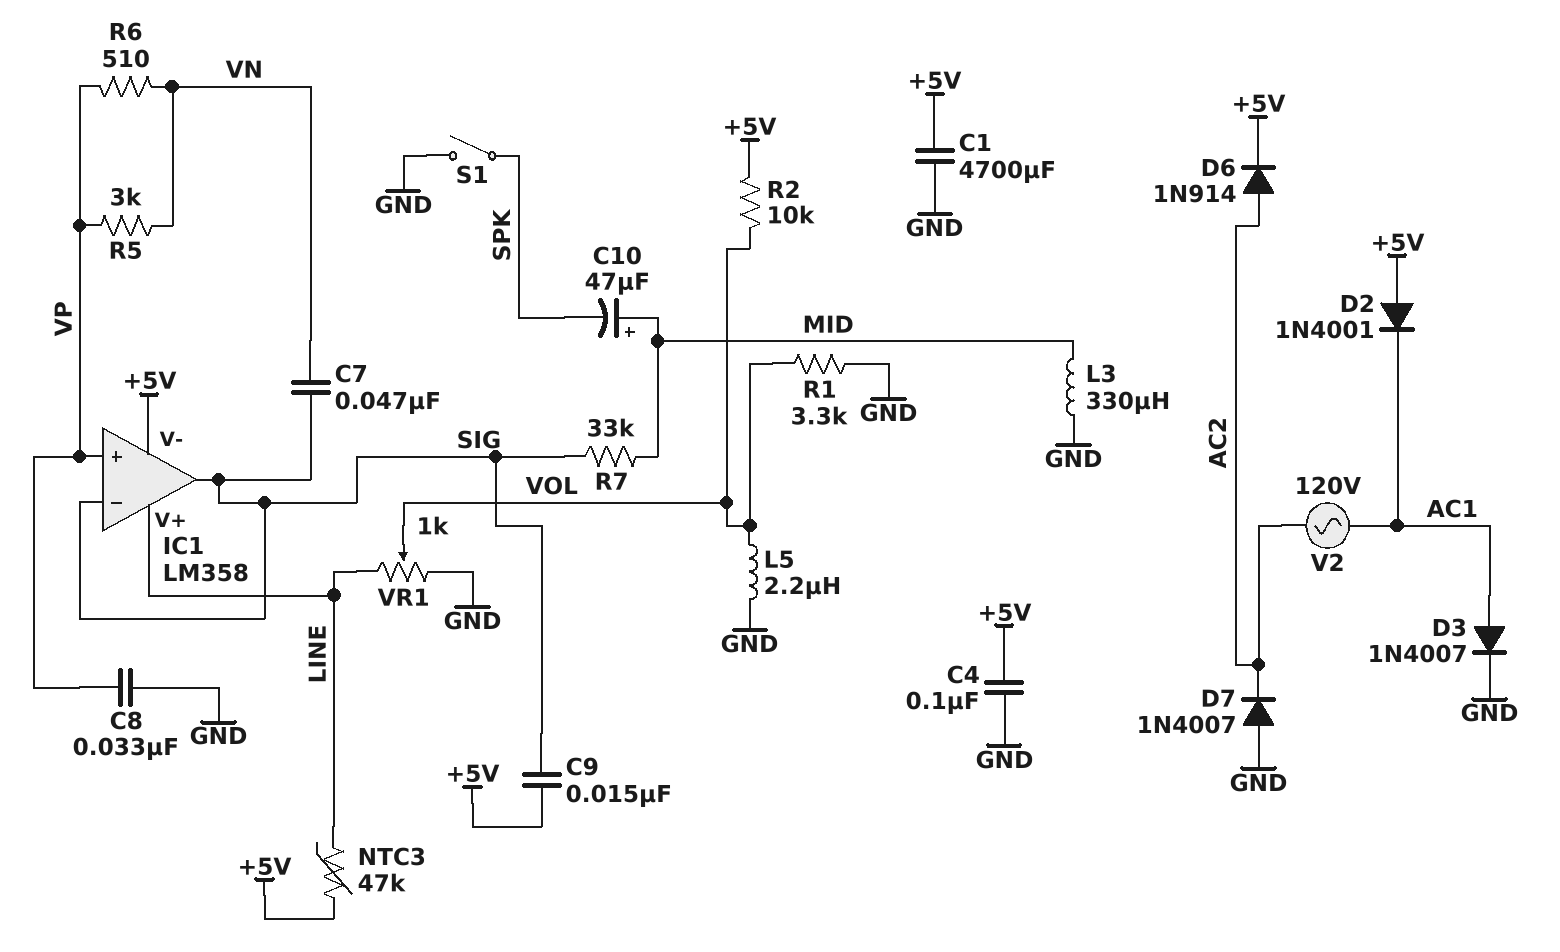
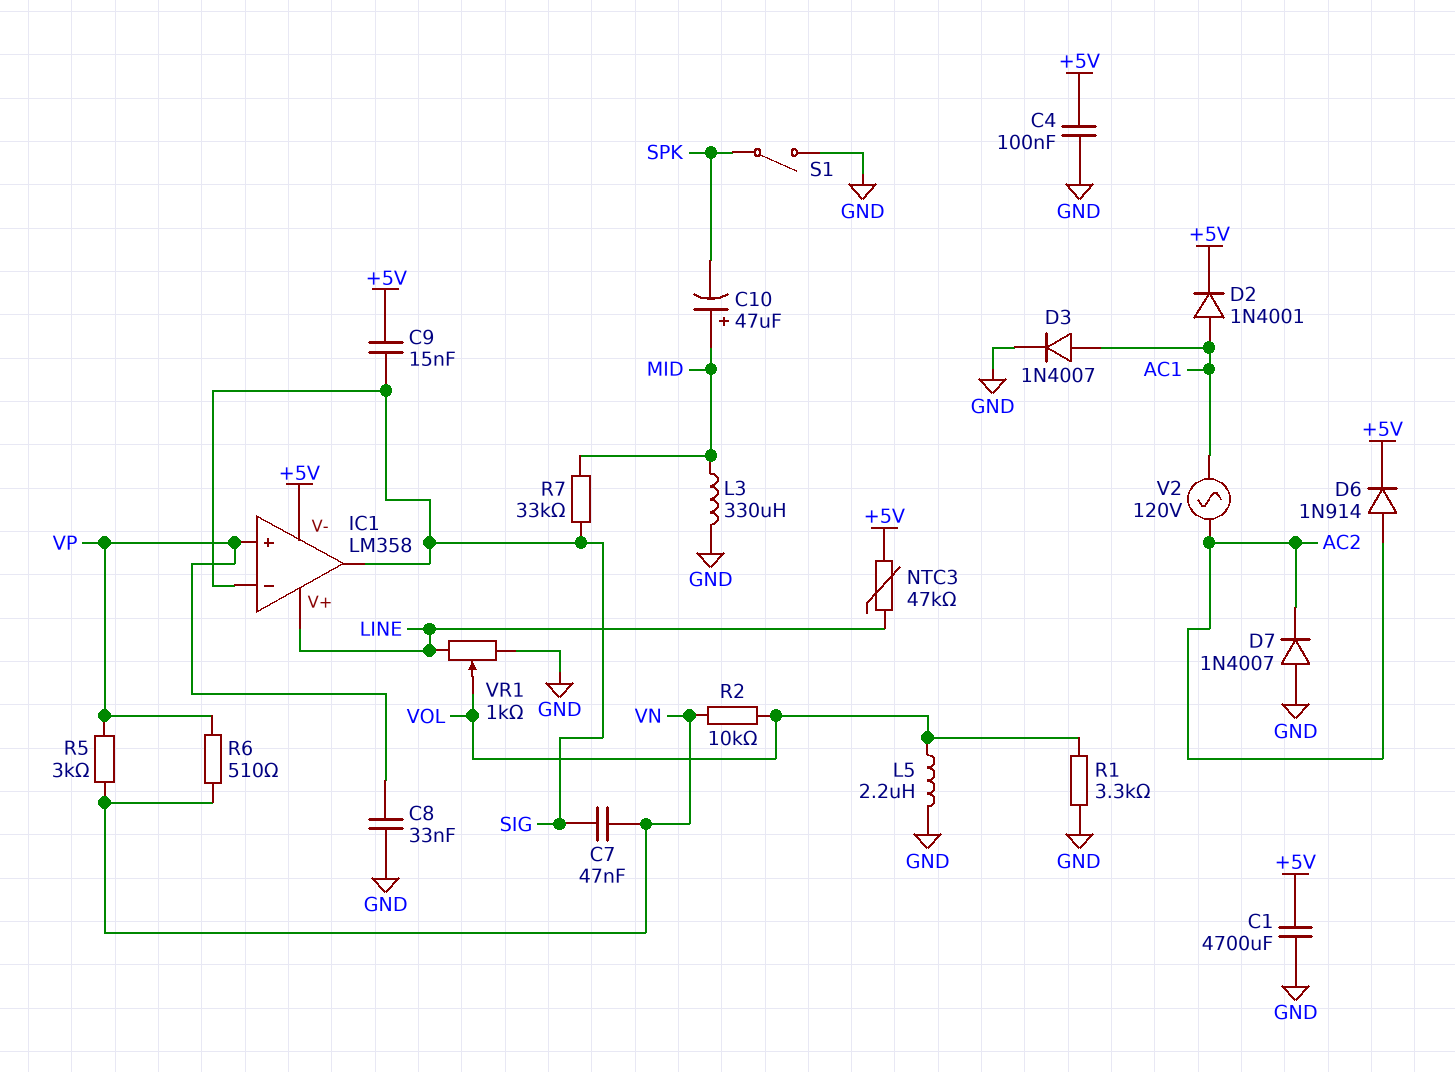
D2: diode 1N4001 (A +5V, K AC1) -> diode 1N4001 (A AC1, K +5V)
R2: 10k (+5V, VOL) -> 10k (VN, VOL)

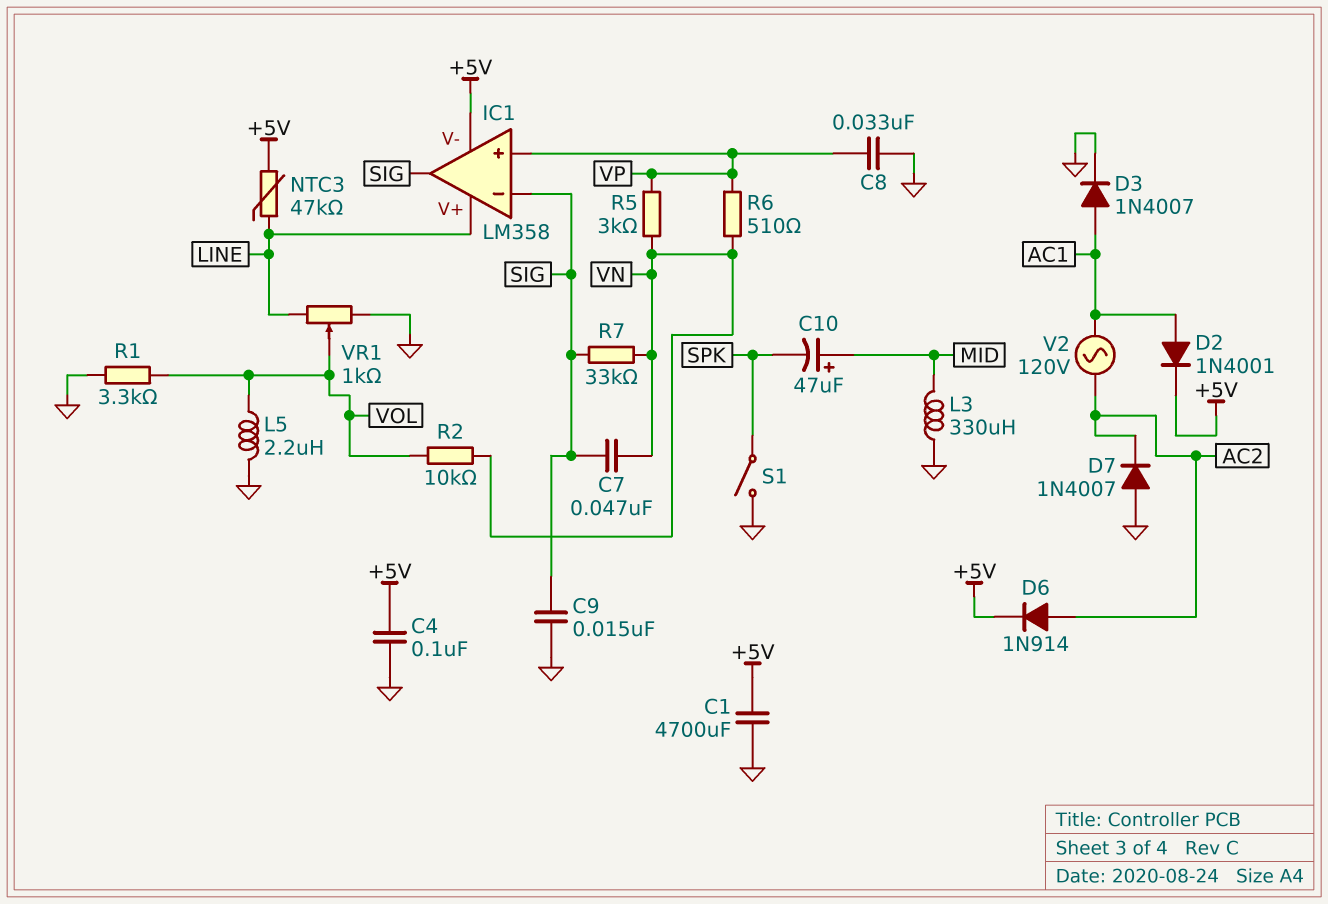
C9: 15nF (+5V, SIG) -> 15nF (GND, SIG)
R7: 33k (MID, SIG) -> 33k (SIG, VN)

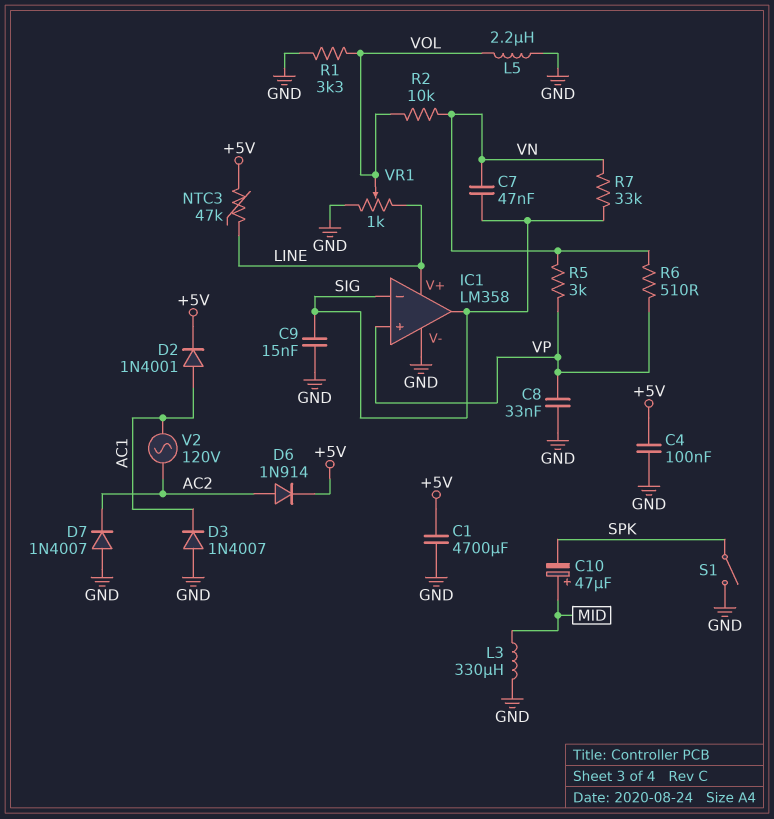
D3: diode 1N4007 (A AC1, K GND) -> diode 1N4007 (A GND, K AC1)
IC1 pin V-: +5V -> GND

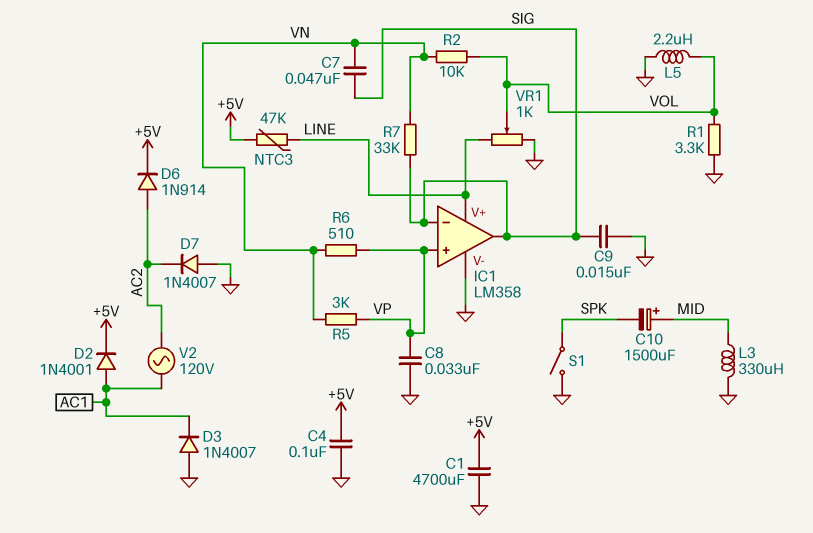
C10: 47uF (plus MID, minus SPK) -> 1500uF (plus MID, minus SPK)

